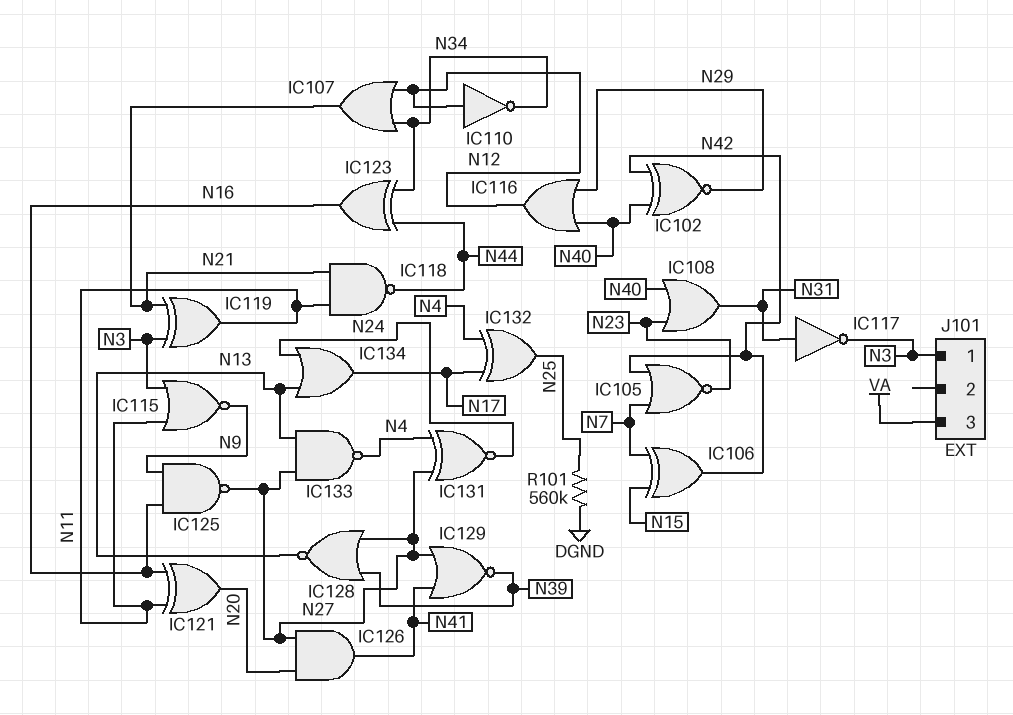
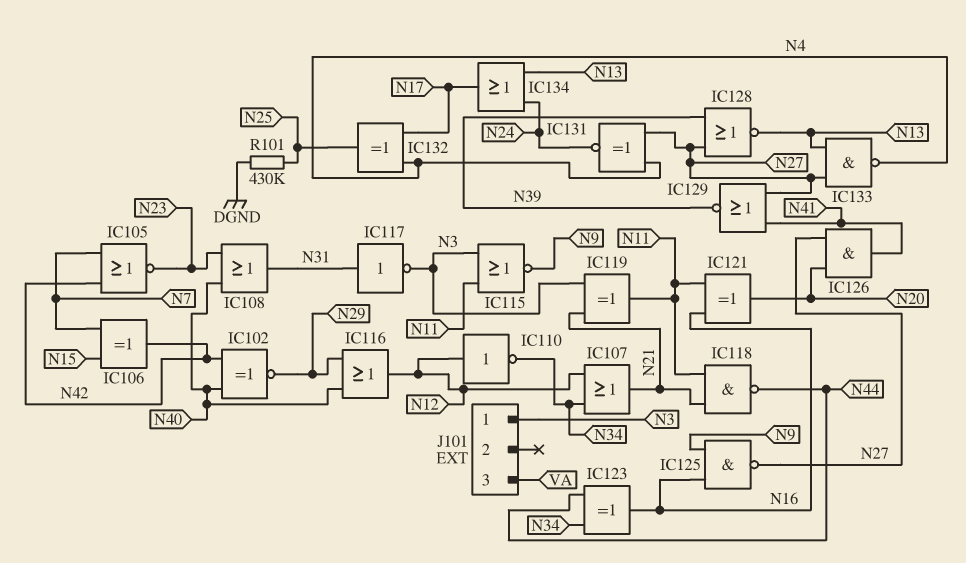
R101: 560k (DGND, N25) -> 430k (DGND, N25)

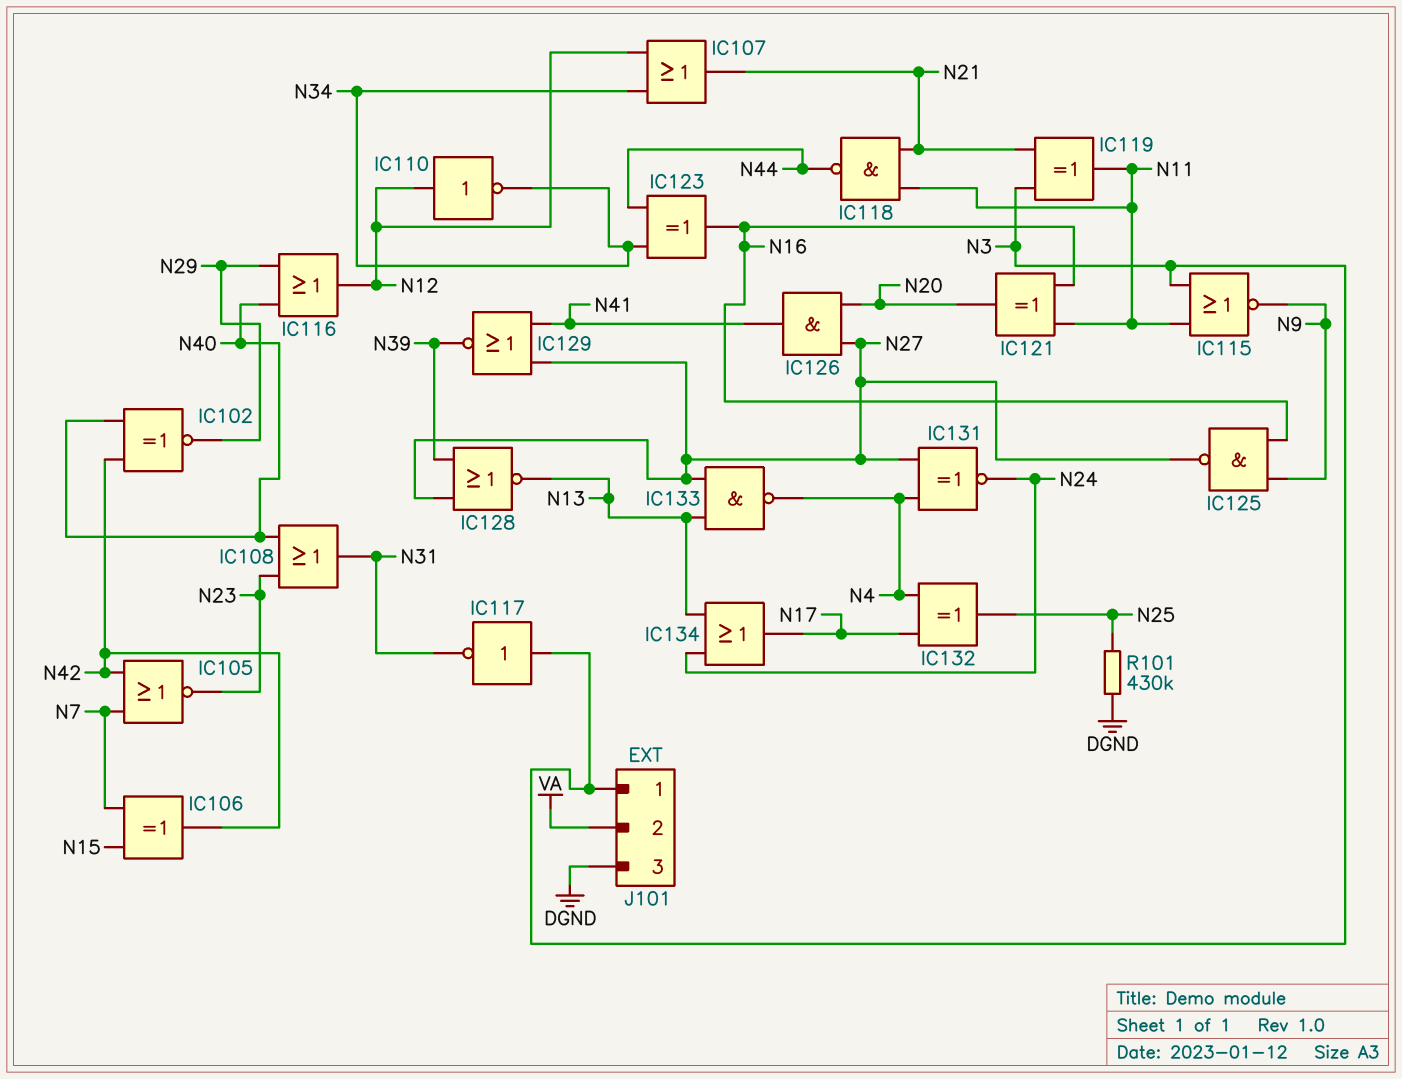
IC117: NOT (in N31, out N3) -> NOT (in N3, out N31)
J101 pin 2: none -> VA
J101 pin 3: VA -> DGND

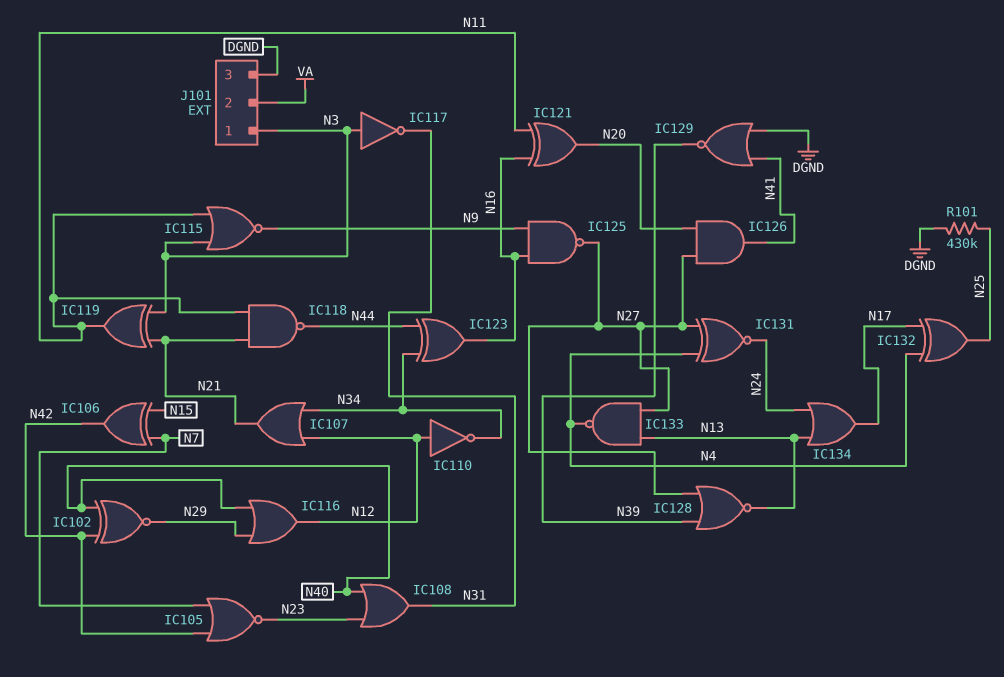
IC129: NOR (in N27, in N41, out N39) -> NOR (in DGND, in N41, out N39)

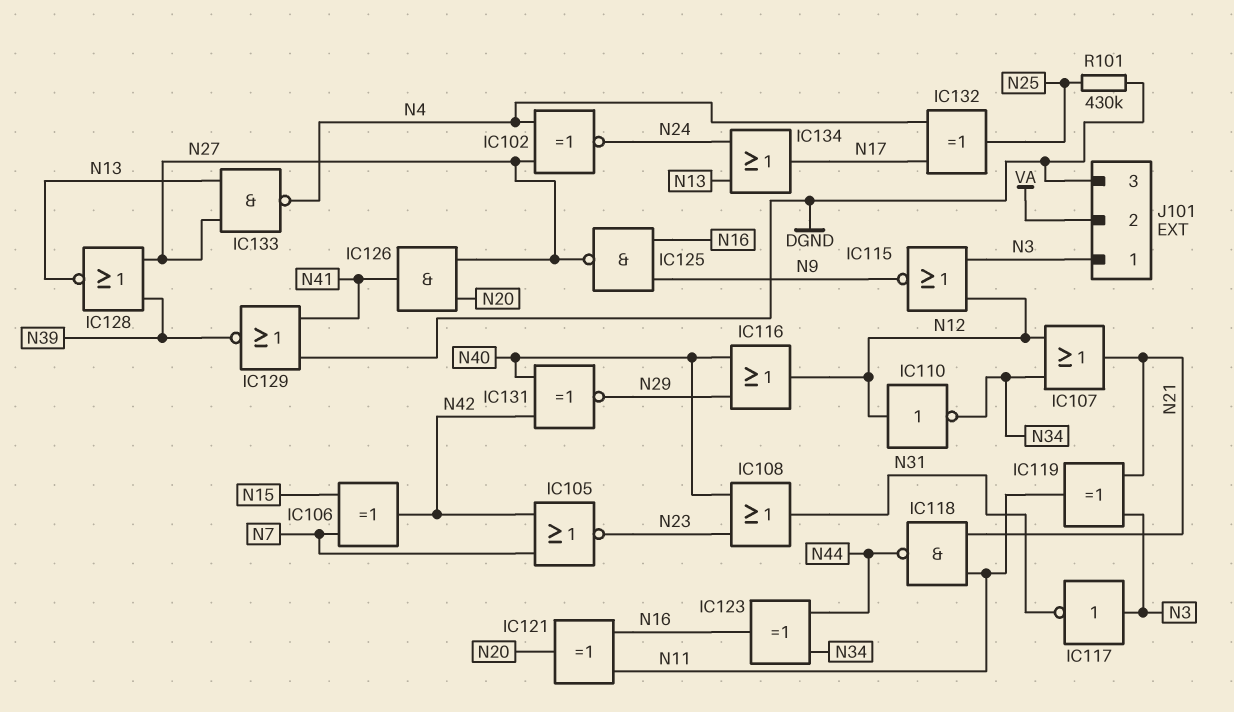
IC102: XNOR (in N40, in N42, out N29) -> XNOR (in N4, in N27, out N24)
IC115: NOR (in N3, in N11, out N9) -> NOR (in N3, in N12, out N9)
IC131: XNOR (in N4, in N27, out N24) -> XNOR (in N40, in N42, out N29)

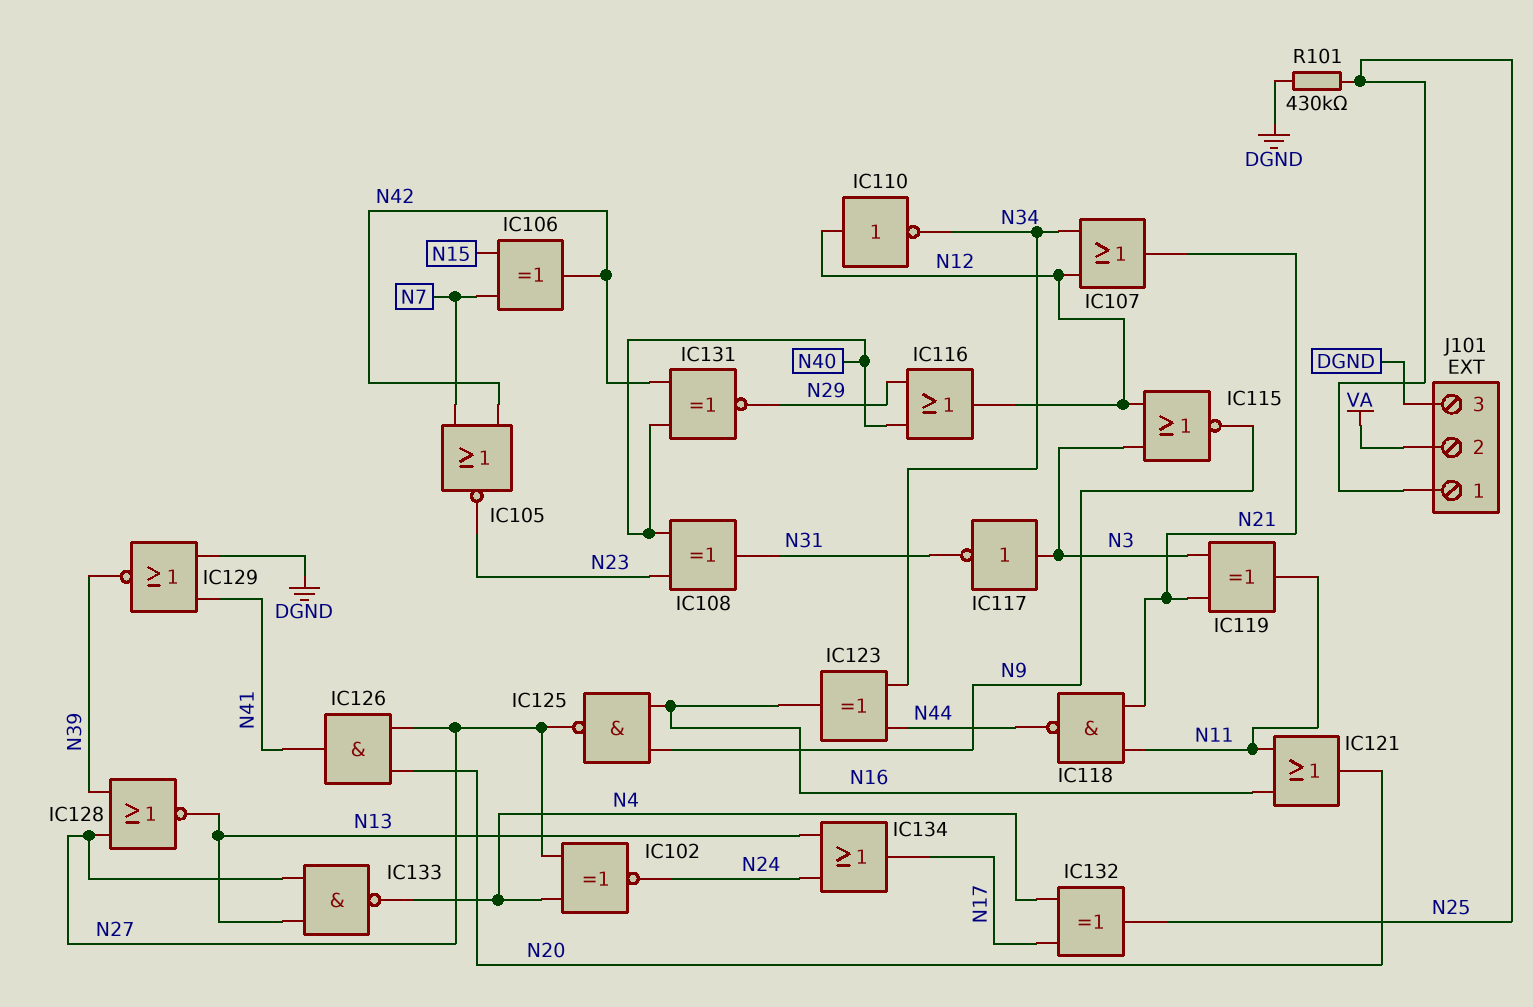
IC108: OR (in N23, in N40, out N31) -> XOR (in N23, in N40, out N31)
IC121: XOR (in N11, in N16, out N20) -> OR (in N11, in N16, out N20)
J101 pin 1: N3 -> N25

